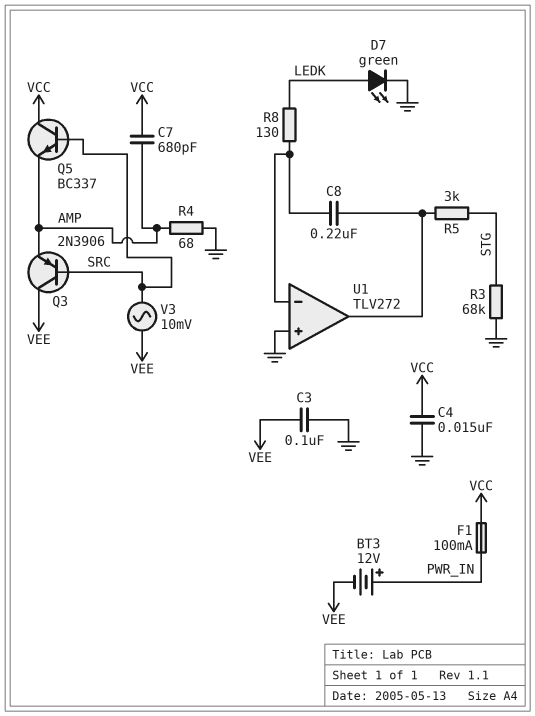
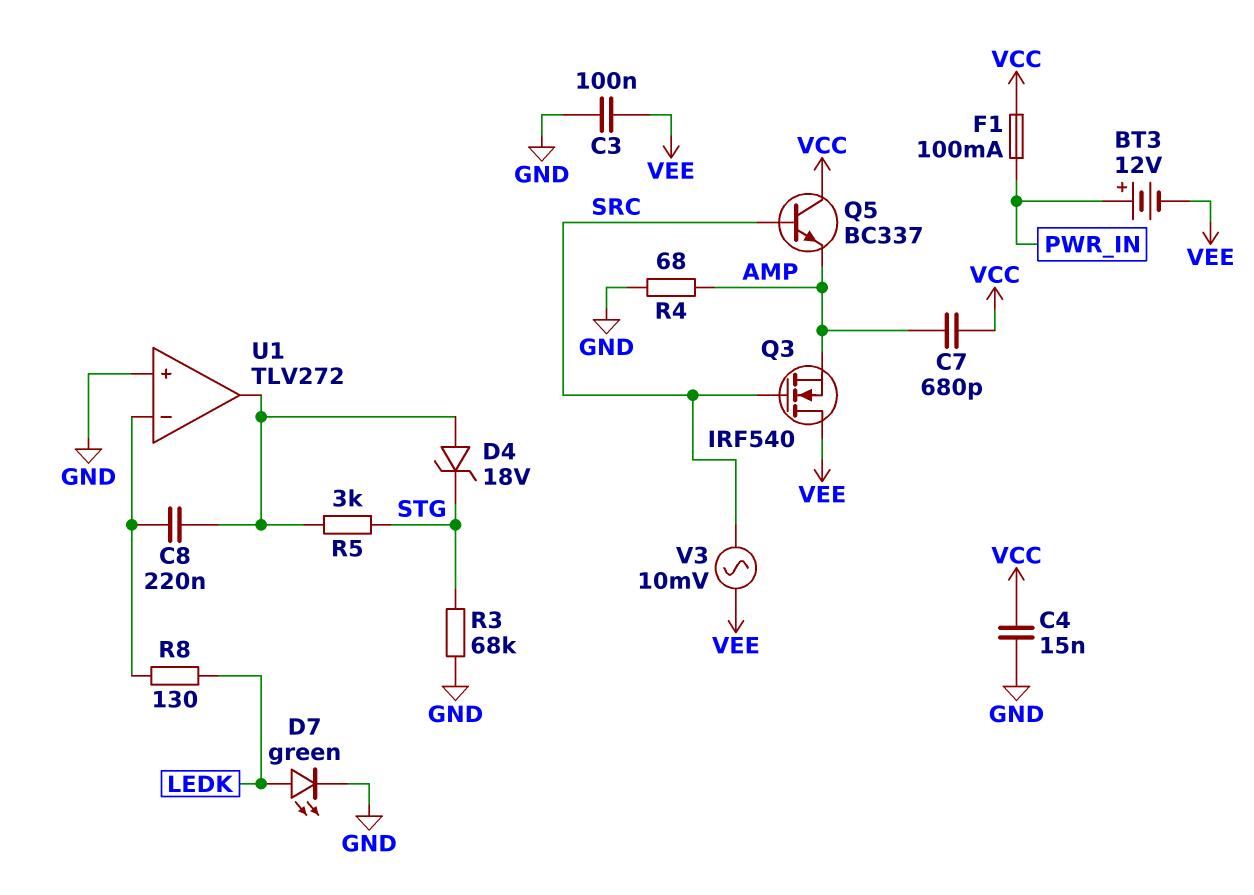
D4: none -> zener 18V (A U1/out, K STG)
Q3: PNP 2N3906 (B SRC, C VEE, E AMP) -> NMOS IRF540 (G SRC, D VEE, S AMP)

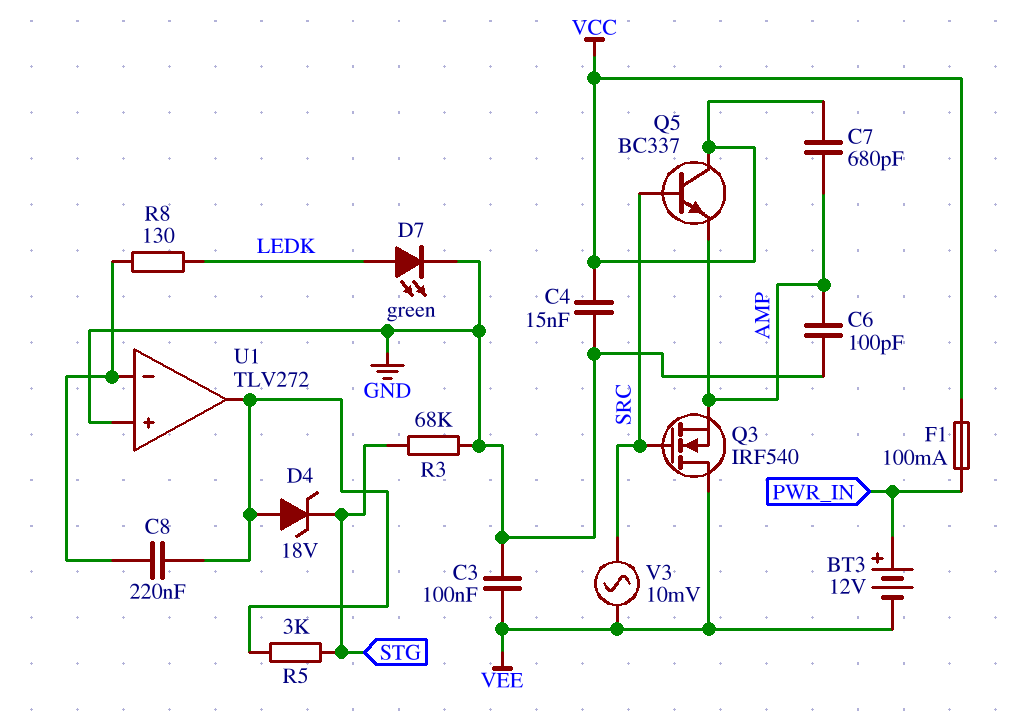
C6: none -> 100pF (AMP, GND)
R4: 68 (AMP, GND) -> none

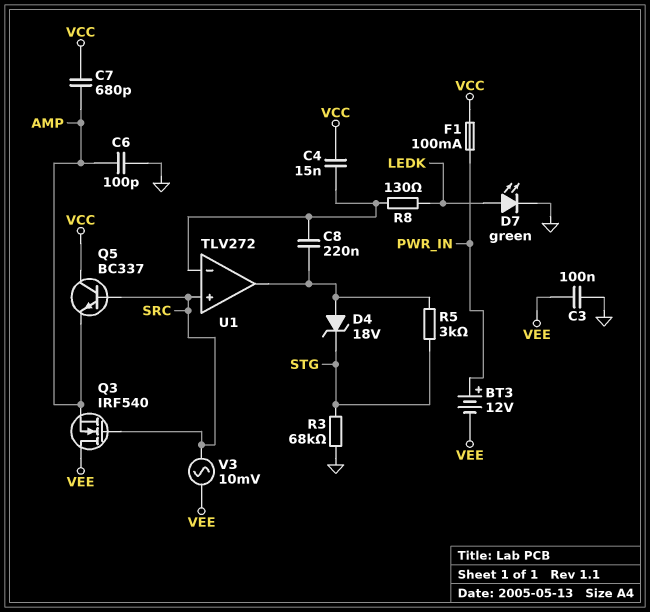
C4: 15nF (GND, VCC) -> 15nF (U1/in-, VCC)
U1 pin in+: GND -> SRC

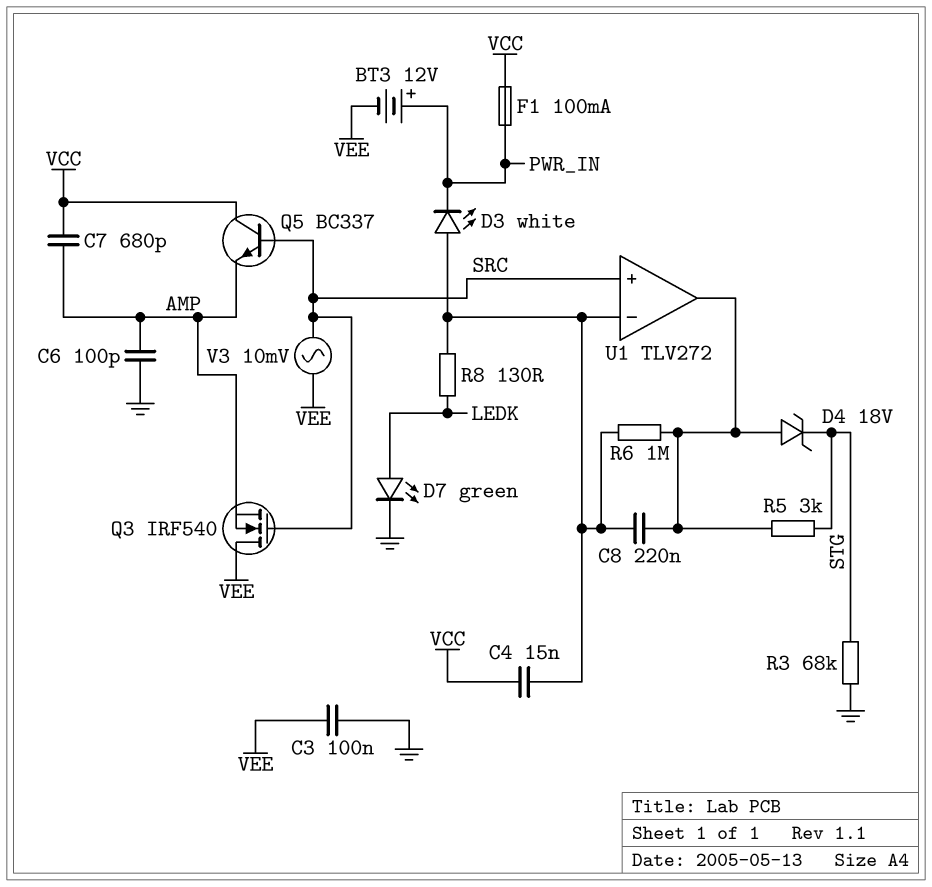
D3: none -> LED white (A U1/in-, K PWR_IN)
R6: none -> 1M (U1/in-, U1/out)

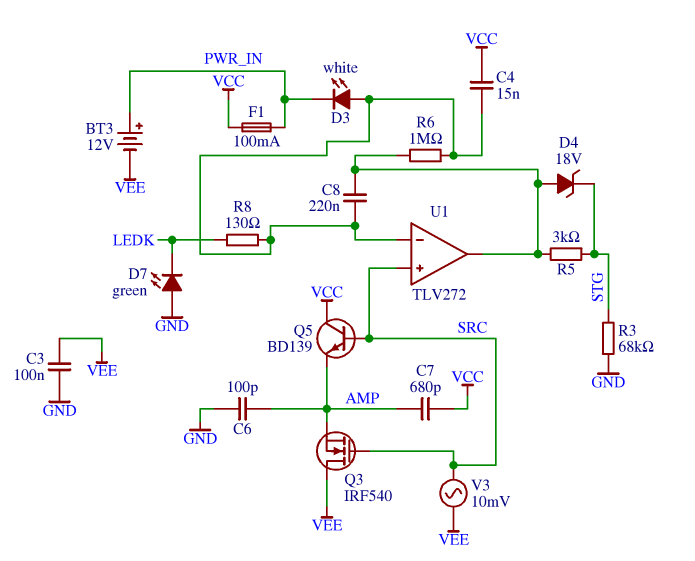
D7: LED green (A LEDK, K GND) -> LED green (A GND, K LEDK)
Q5: NPN BC337 (B SRC, C VCC, E AMP) -> NPN BD139 (B SRC, C VCC, E AMP)

